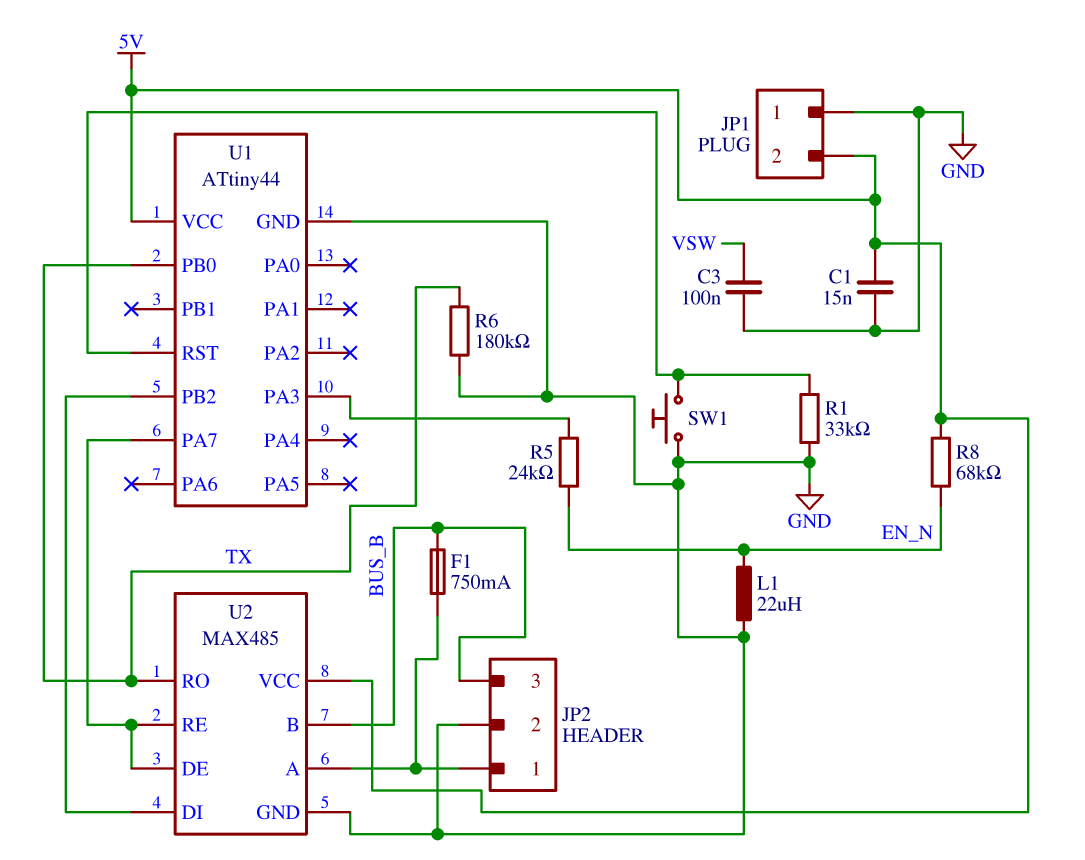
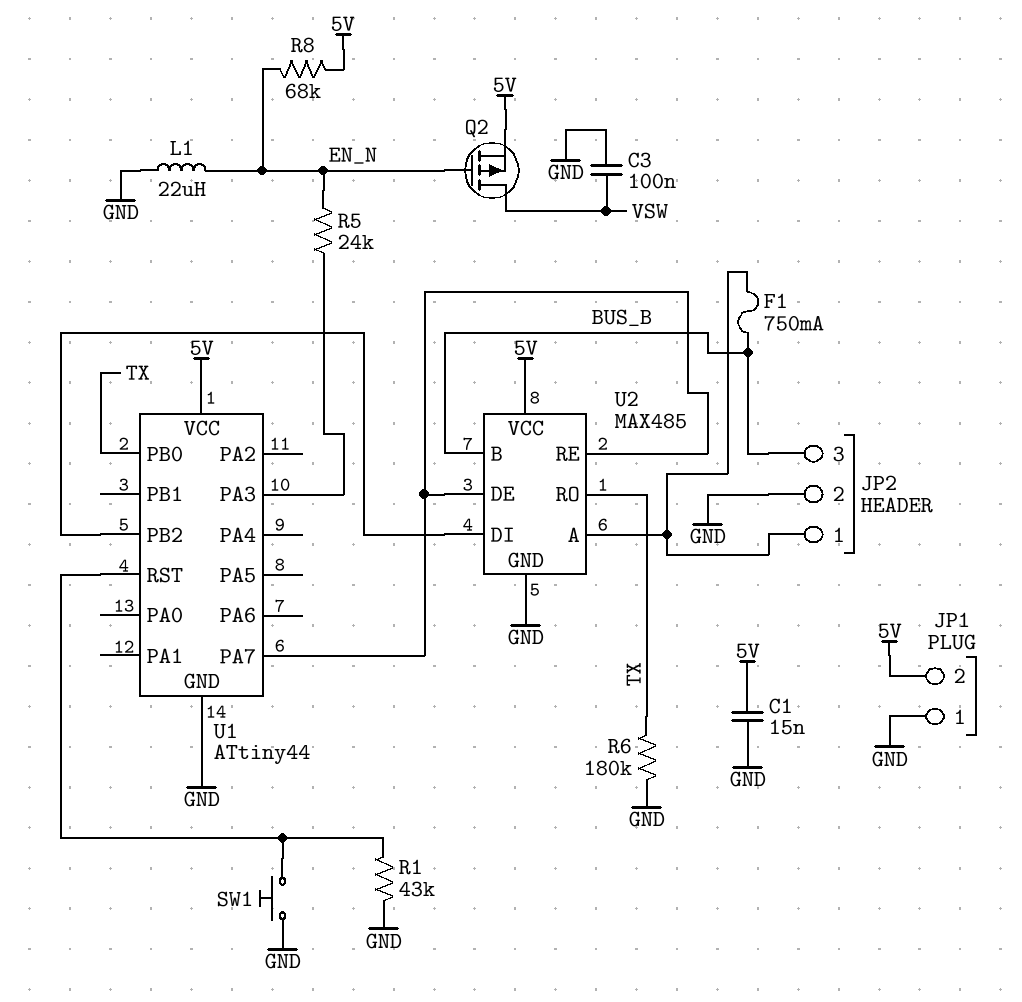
Q2: none -> PMOS (G EN_N, D VSW, S 5V)
R1: 33k (GND, U1/RST) -> 43k (GND, U1/RST)

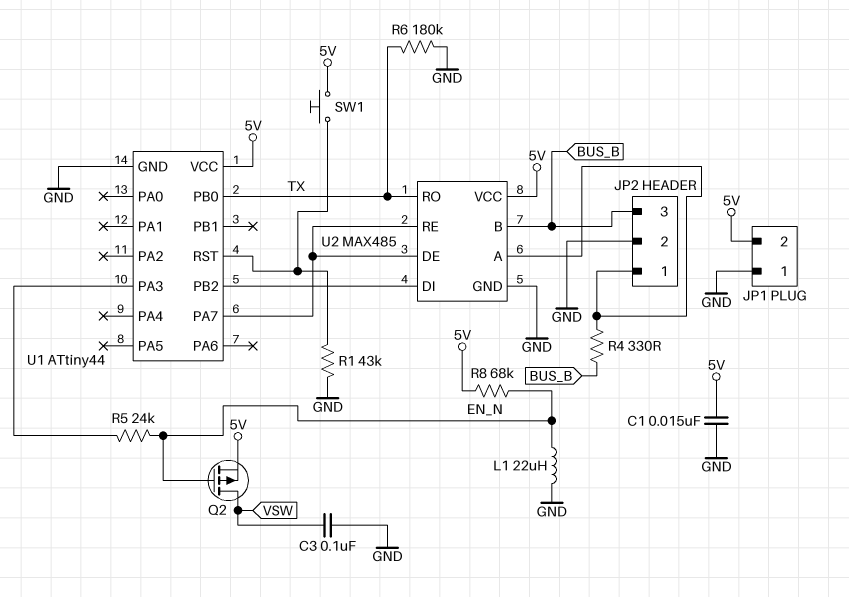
F1: 750mA (BUS_B, JP2/1) -> none
R4: none -> 330 (BUS_B, JP2/1)
SW1: button (GND, U1/RST) -> button (5V, U1/RST)

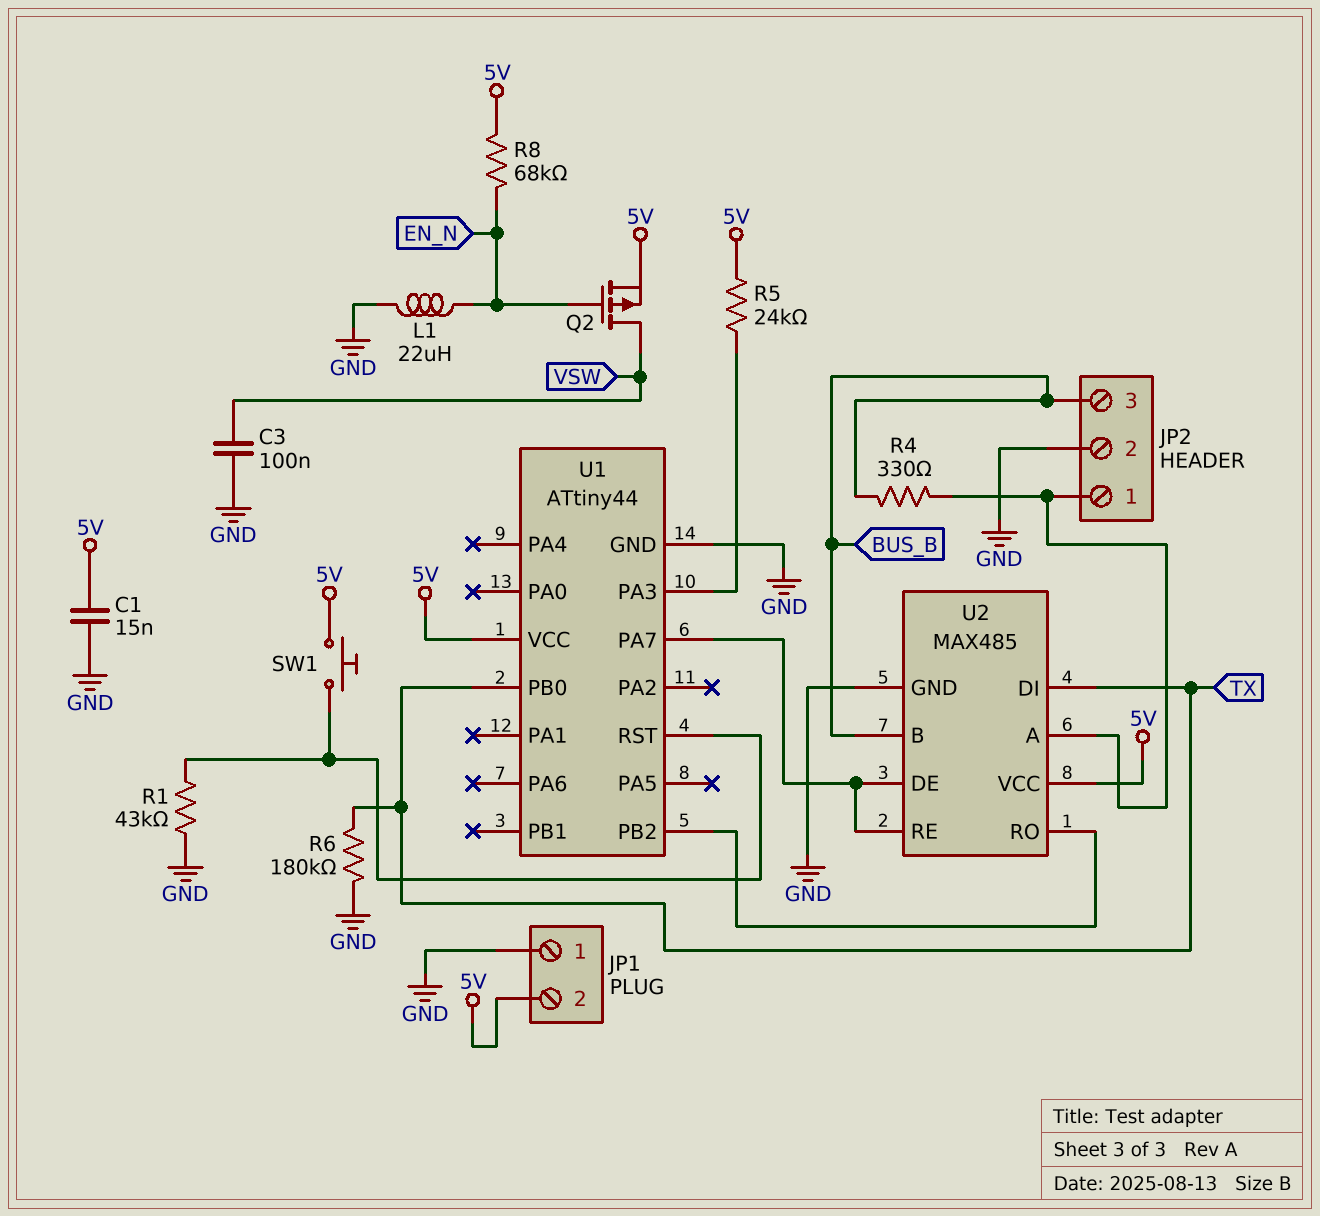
R5: 24k (EN_N, U1/PA3) -> 24k (5V, U1/PA3)
U2 pin DI: U1/PB2 -> TX
U2 pin RO: TX -> U1/PB2

